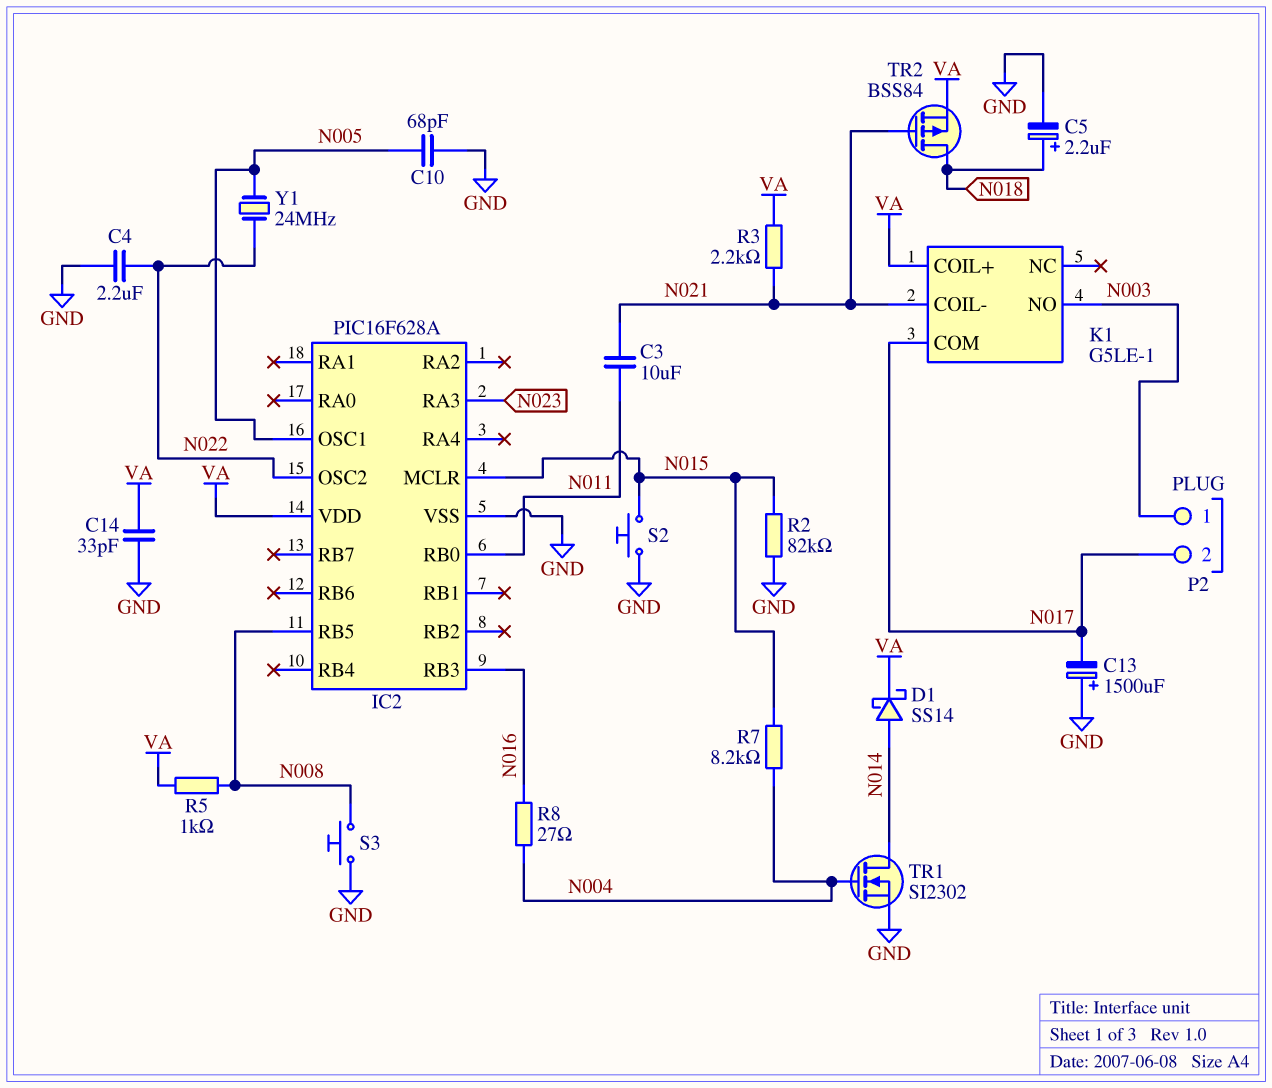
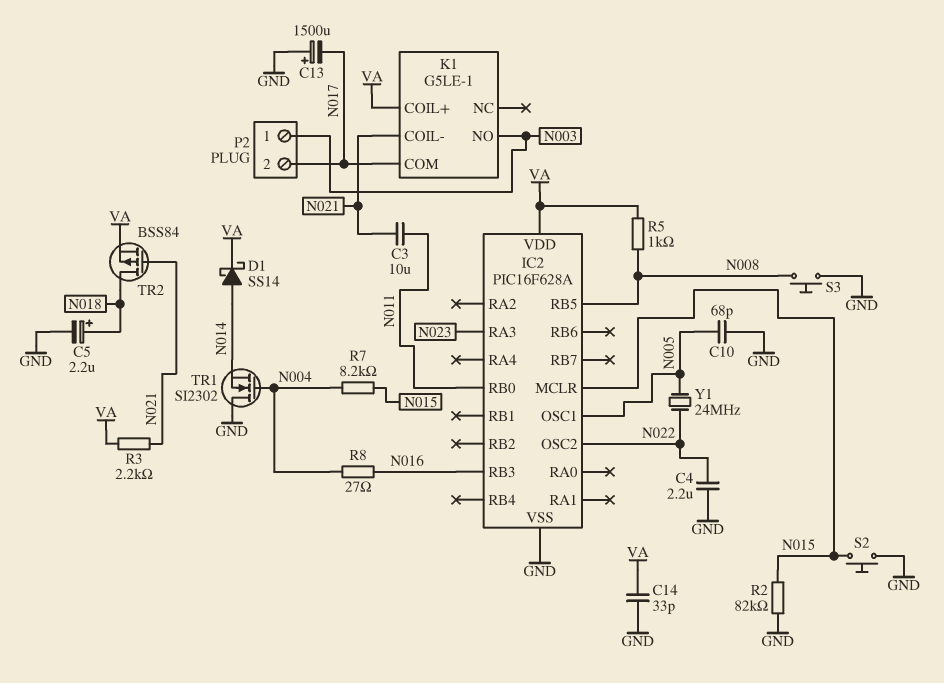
TR1: NMOS SI2302 (G N004, D N014, S GND) -> NMOS SI2302 (G N004, D GND, S N014)

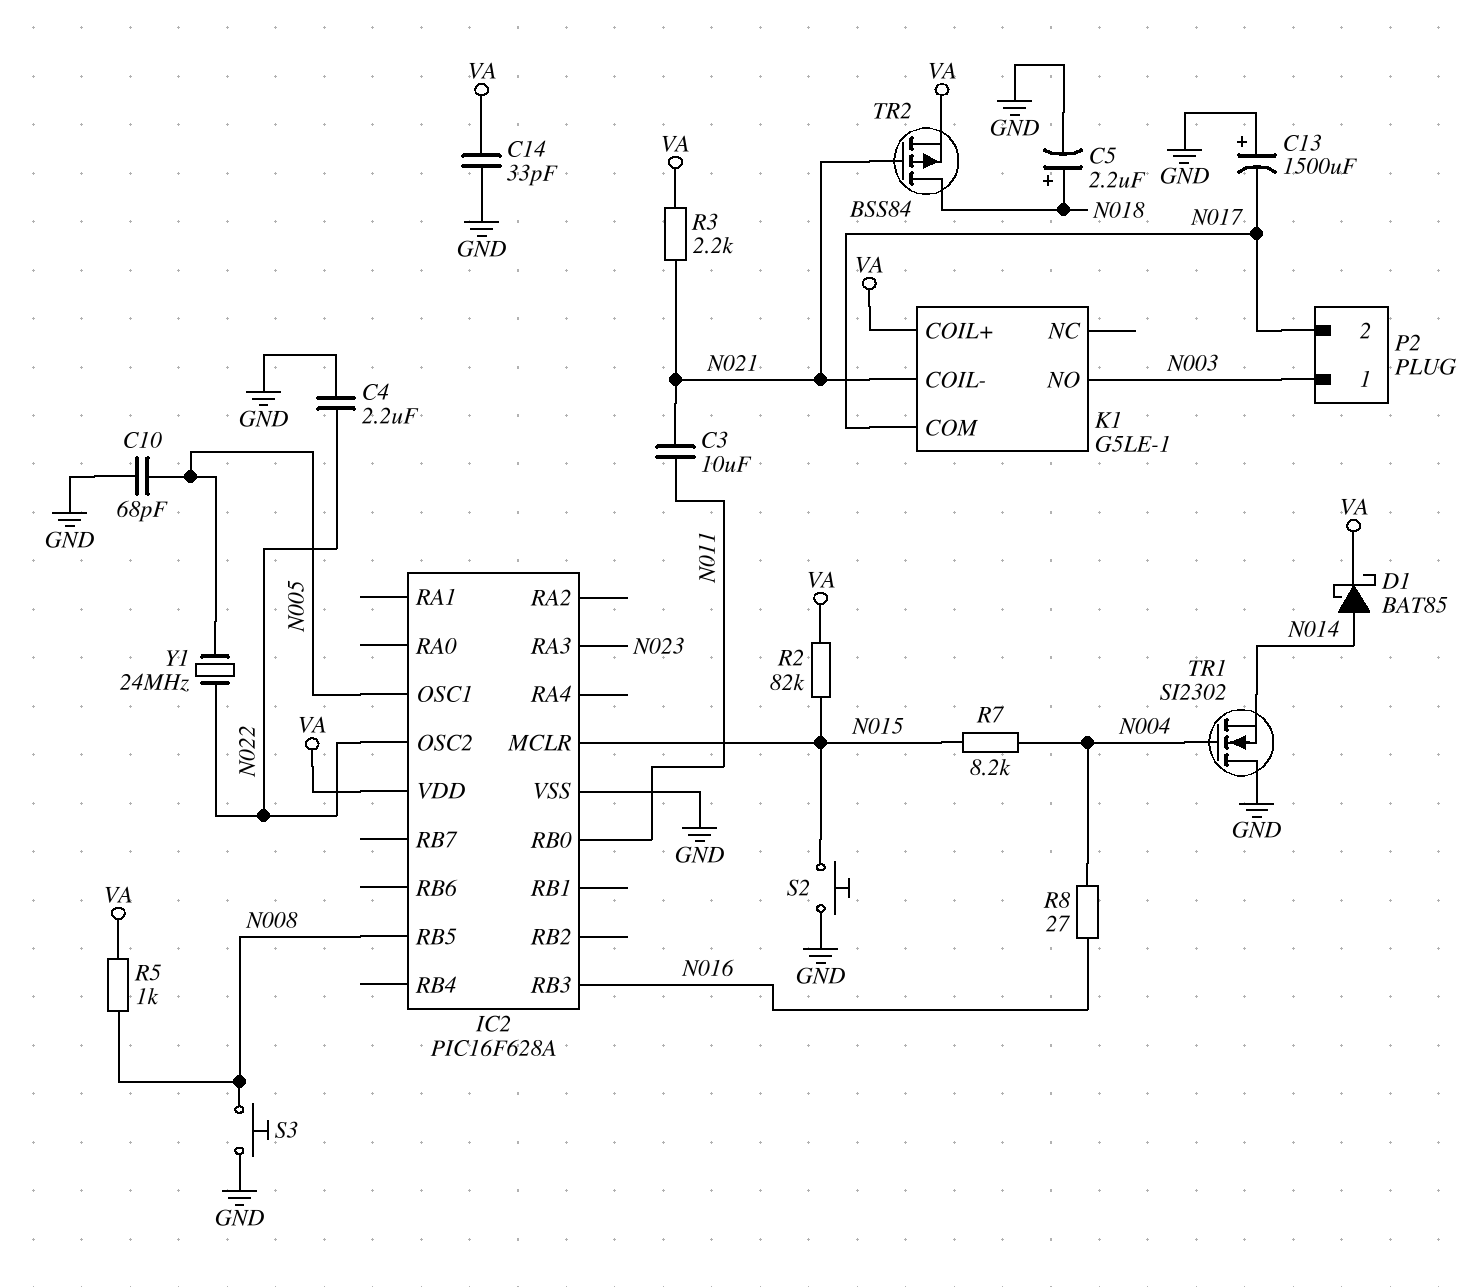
D1: schottky SS14 (A N014, K VA) -> schottky BAT85 (A N014, K VA)
R2: 82k (GND, N015) -> 82k (N015, VA)

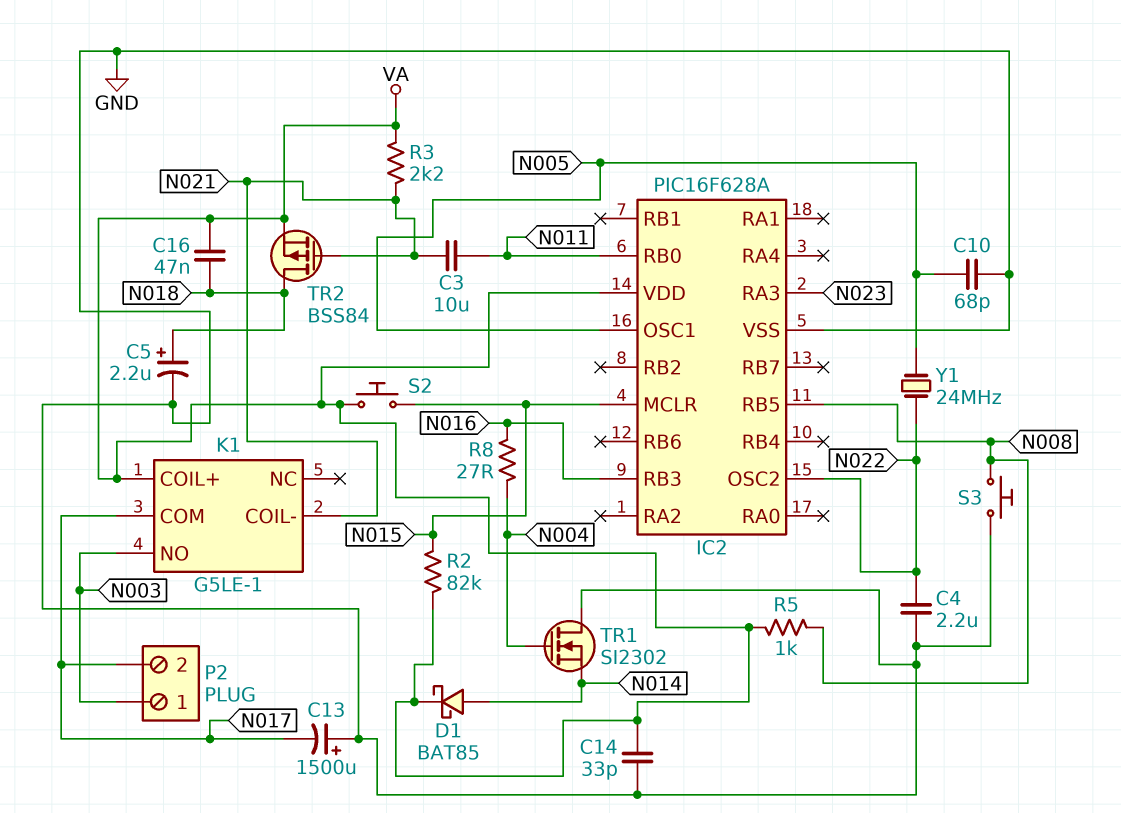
C16: none -> 47nF (N018, VA)
R7: 8.2k (N004, N015) -> none
S2: button (GND, N015) -> button (N015, VA)

